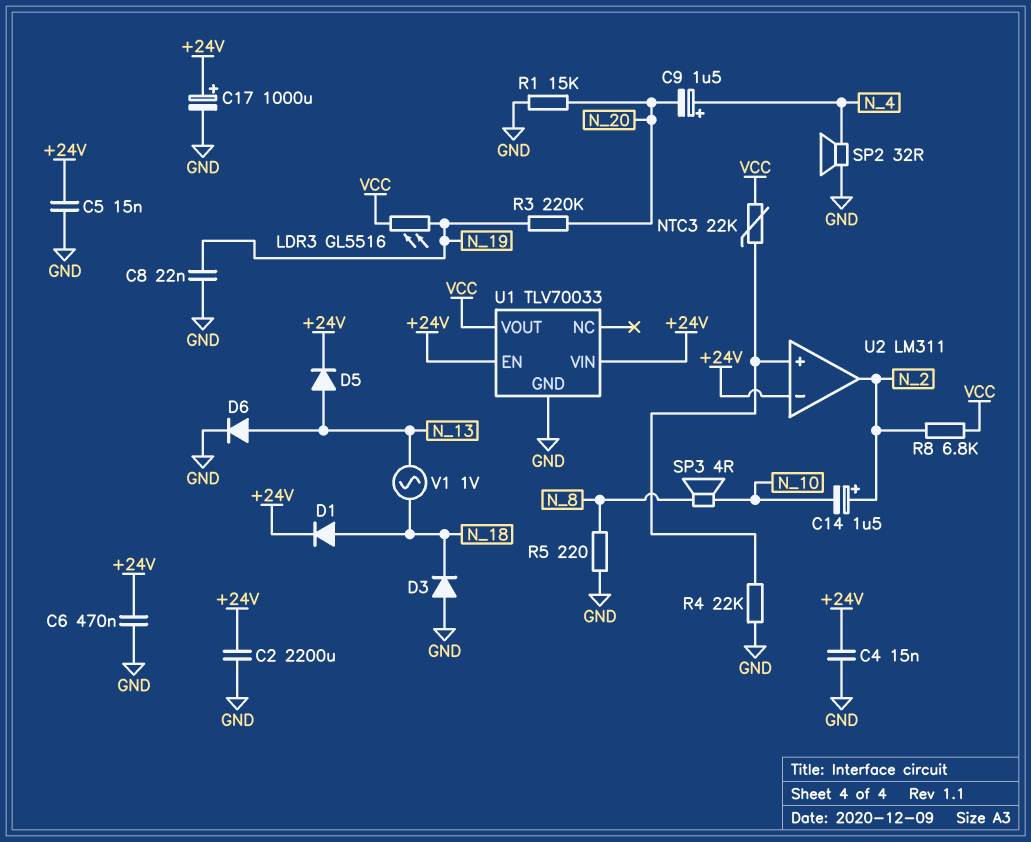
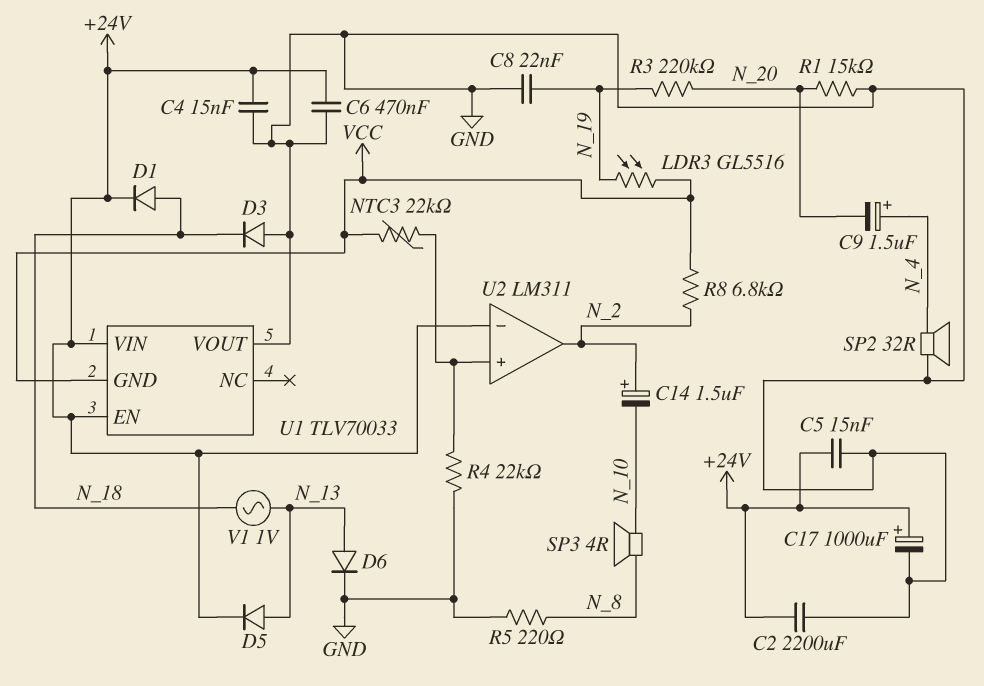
U1 pin GND: GND -> VCC
U1 pin VOUT: VCC -> GND

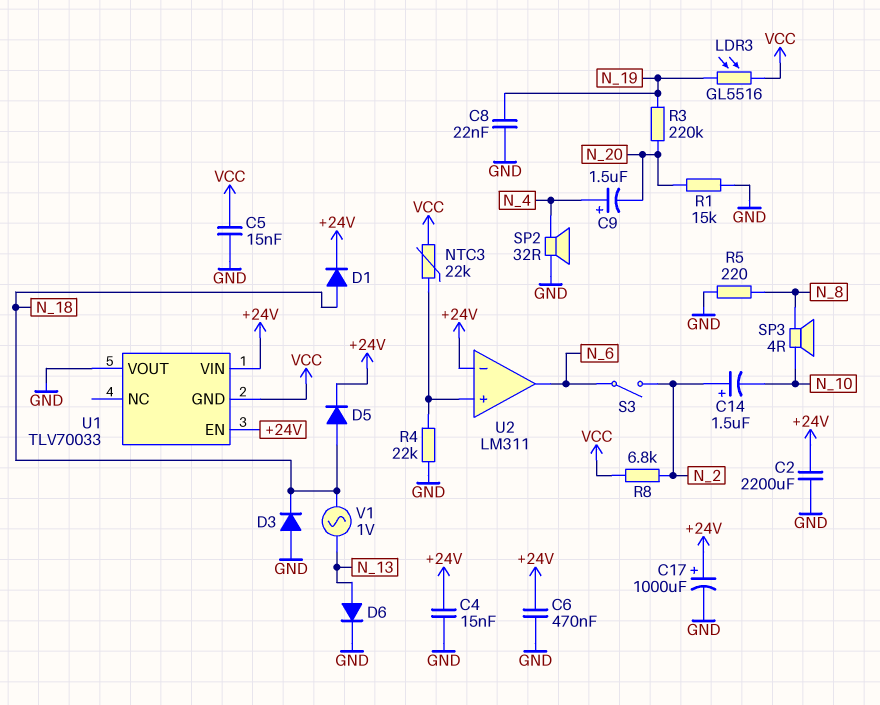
C5: 15nF (+24V, GND) -> 15nF (GND, VCC)
D5: diode (A N_13, K +24V) -> diode (A N_18, K +24V)
S3: none -> switch (N_2, N_6)
U2 pin out: N_2 -> N_6

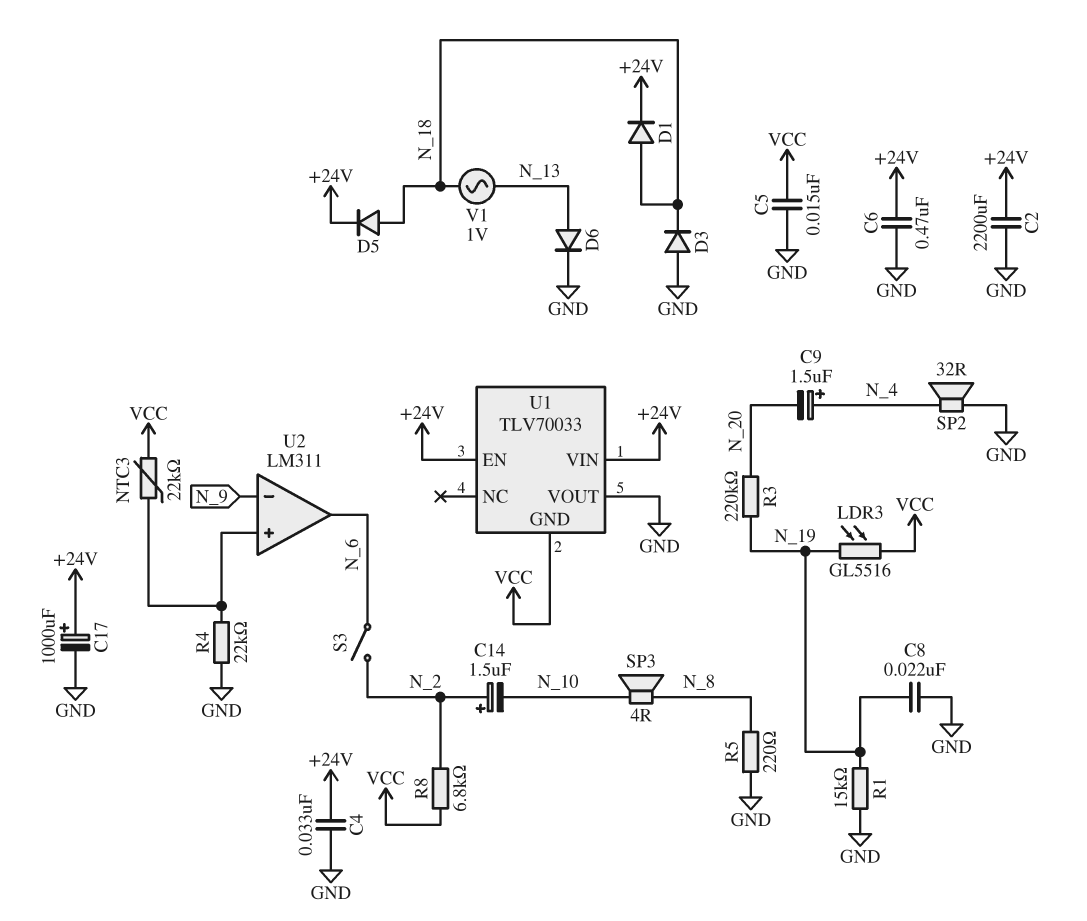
C4: 15nF (+24V, GND) -> 33nF (+24V, GND)
R1: 15k (GND, N_20) -> 15k (GND, N_19)
U2 pin in-: +24V -> N_9

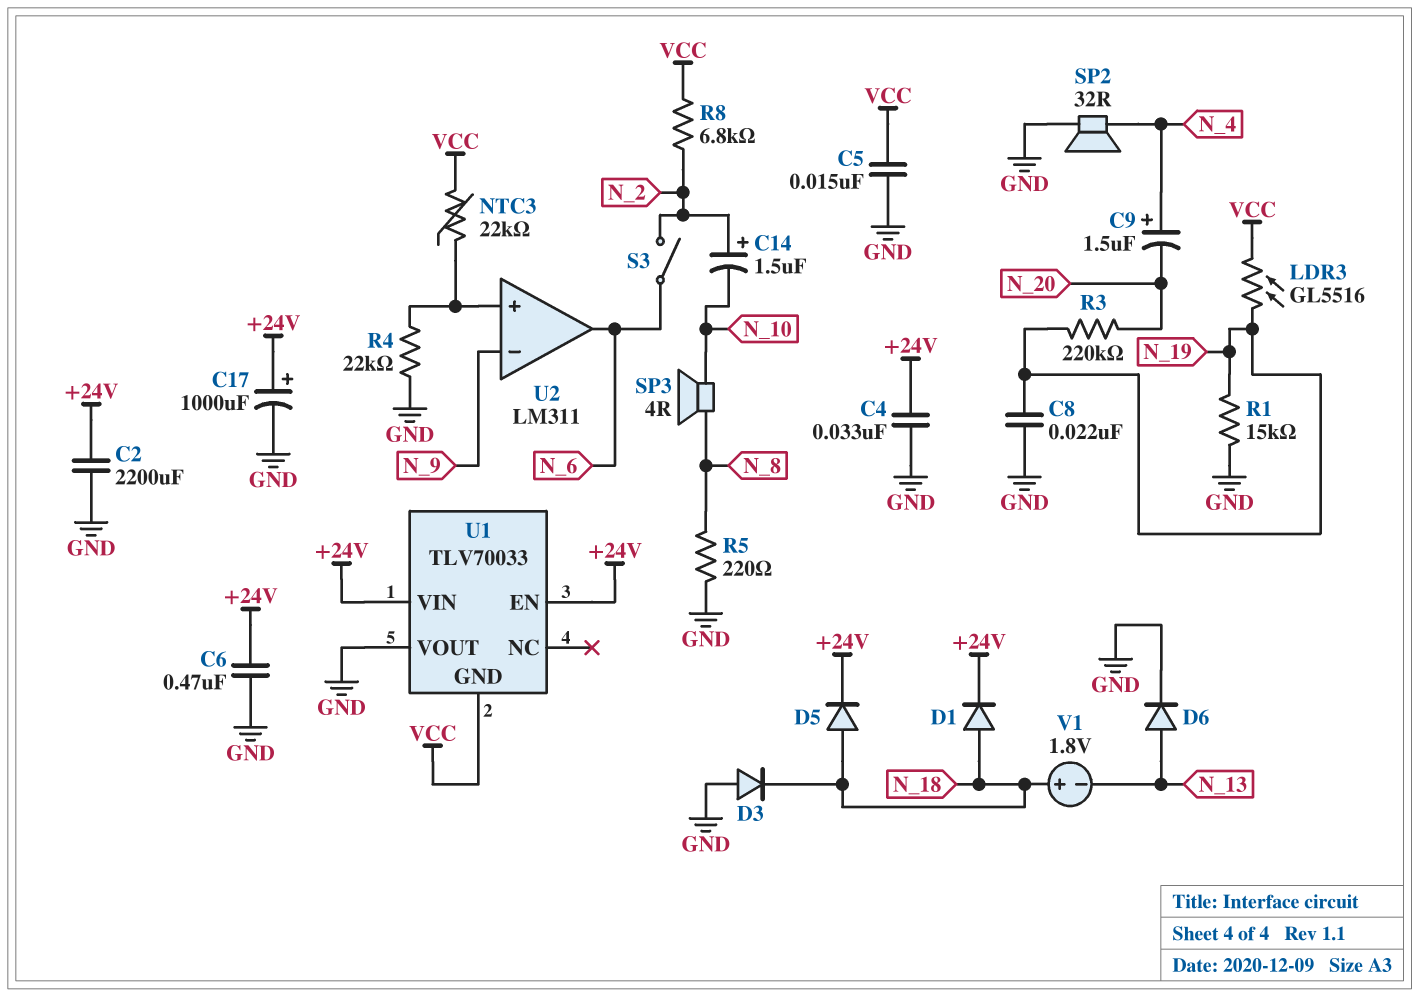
V1: AC 1V (N_13, N_18) -> 1.8V (plus N_18, minus N_13)

